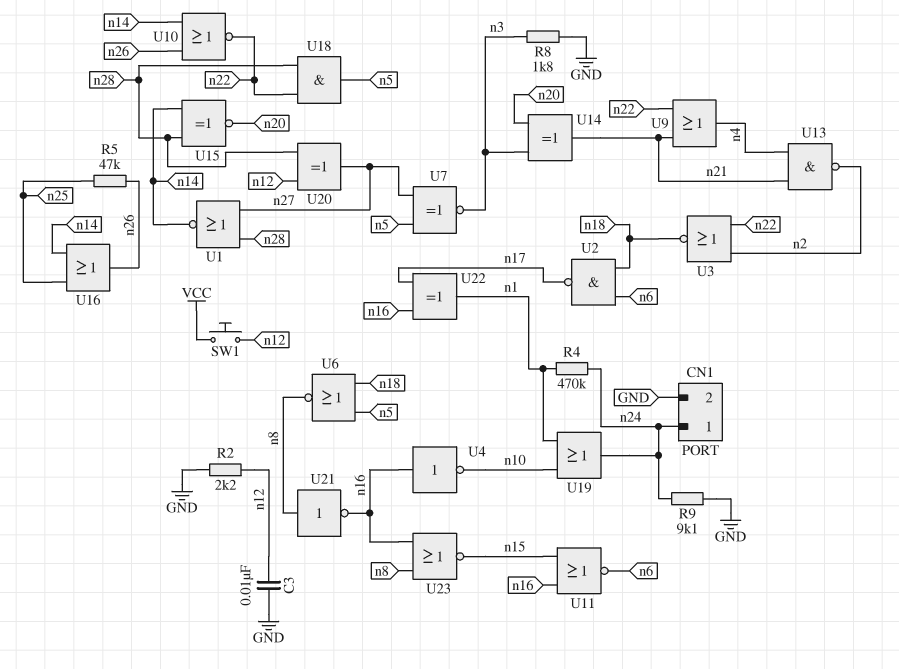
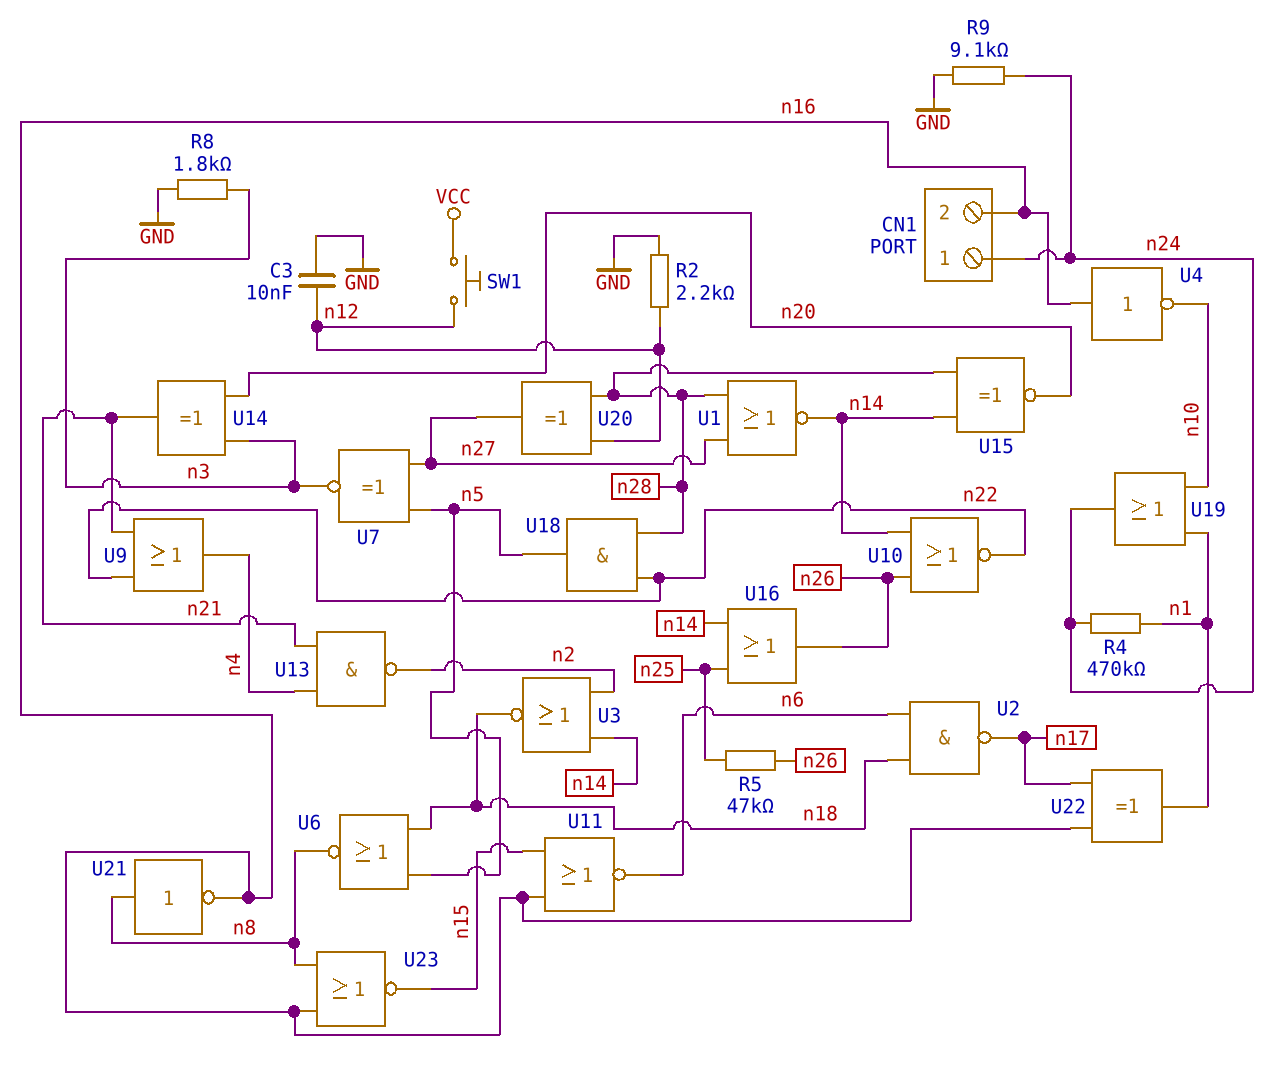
CN1 pin 2: GND -> n16
U3: NOR (in n2, in n22, out n18) -> NOR (in n2, in n14, out n18)

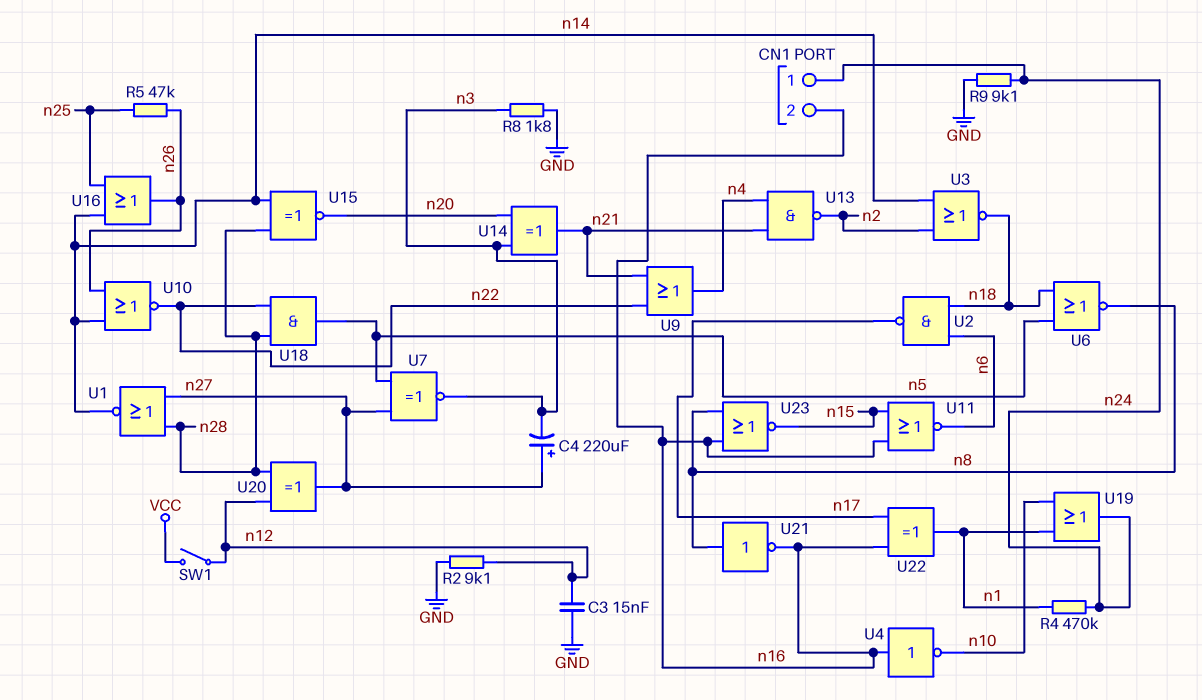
C3: 10nF (GND, n12) -> 15nF (GND, n12)
C4: none -> 220uF (plus n27, minus n3)
R2: 2.2k (GND, n12) -> 9.1k (GND, n12)
SW1: button (VCC, n12) -> switch (VCC, n12)

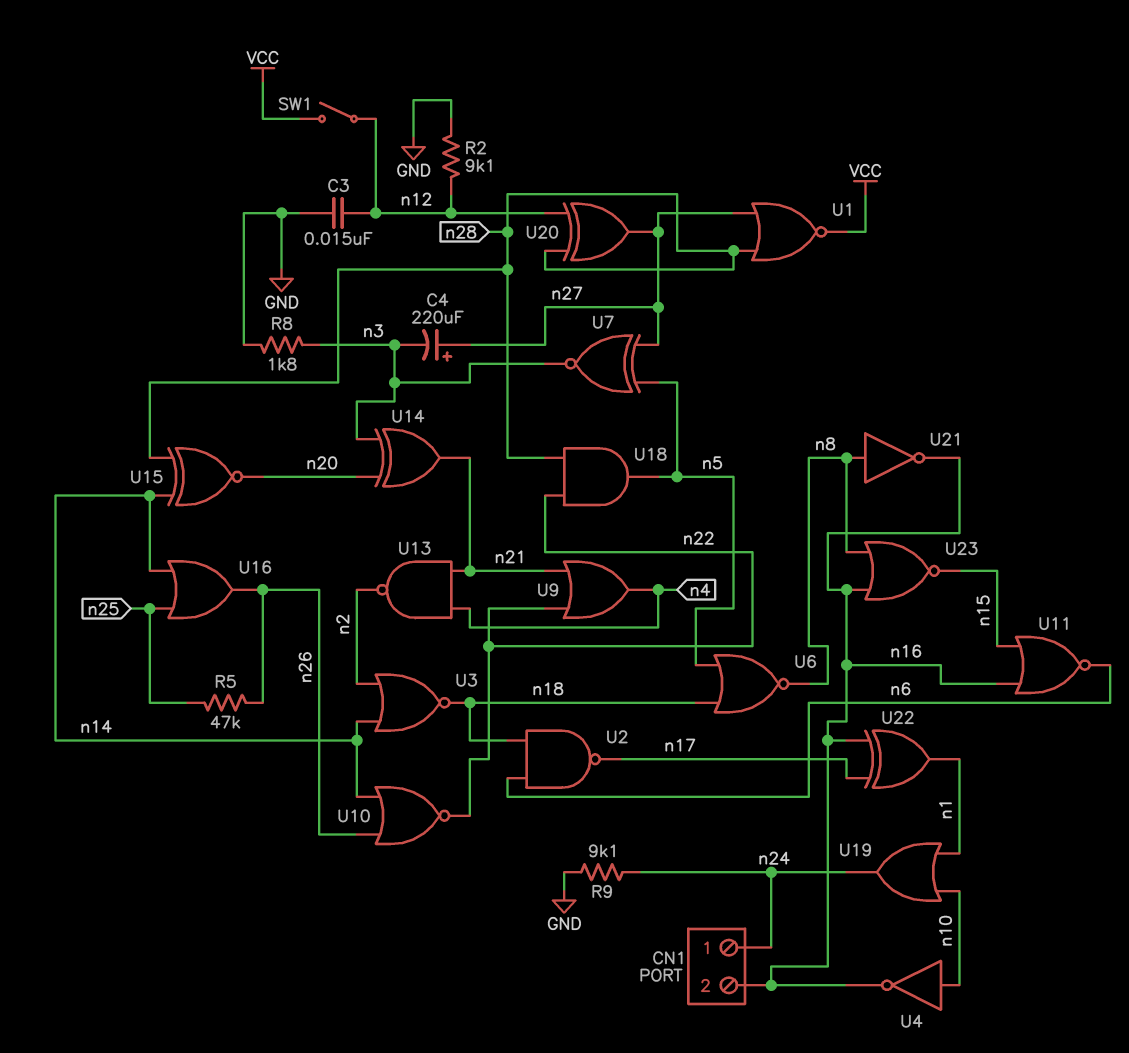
R4: 470k (n1, n24) -> none
U1: NOR (in n27, in n28, out n14) -> NOR (in n27, in n28, out VCC)
U4: NOT (in n16, out n10) -> NOT (in n10, out n16)

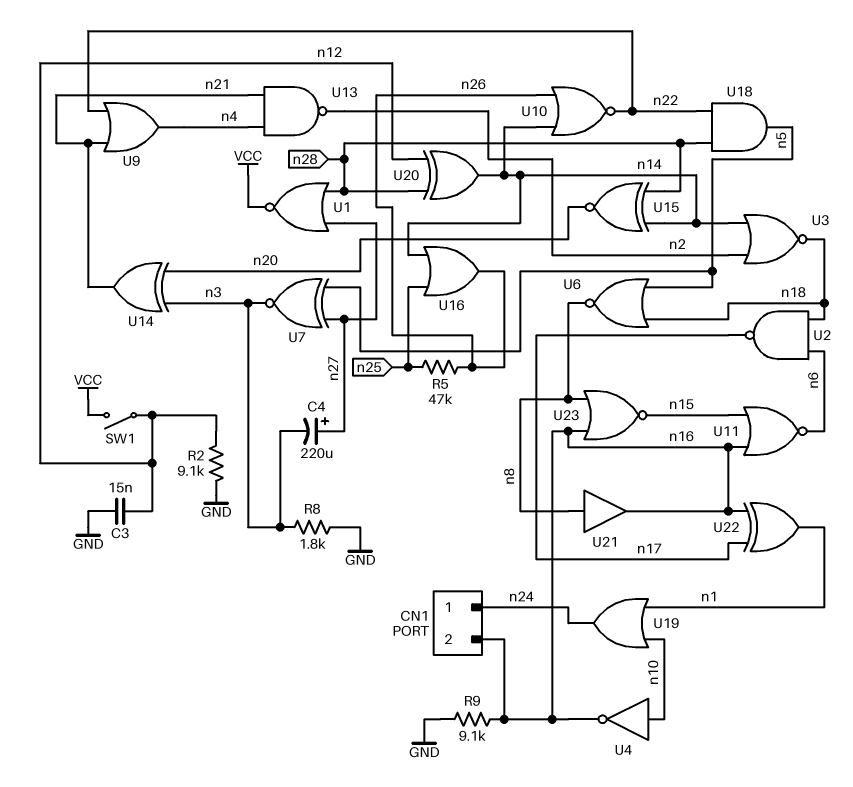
R9: 9.1k (GND, n24) -> 9.1k (GND, n16)
U20: XOR (in n12, in n28, out n27) -> XOR (in n12, in n28, out n14)
U21: NOT (in n8, out n16) -> buffer (in n8, out n16)

